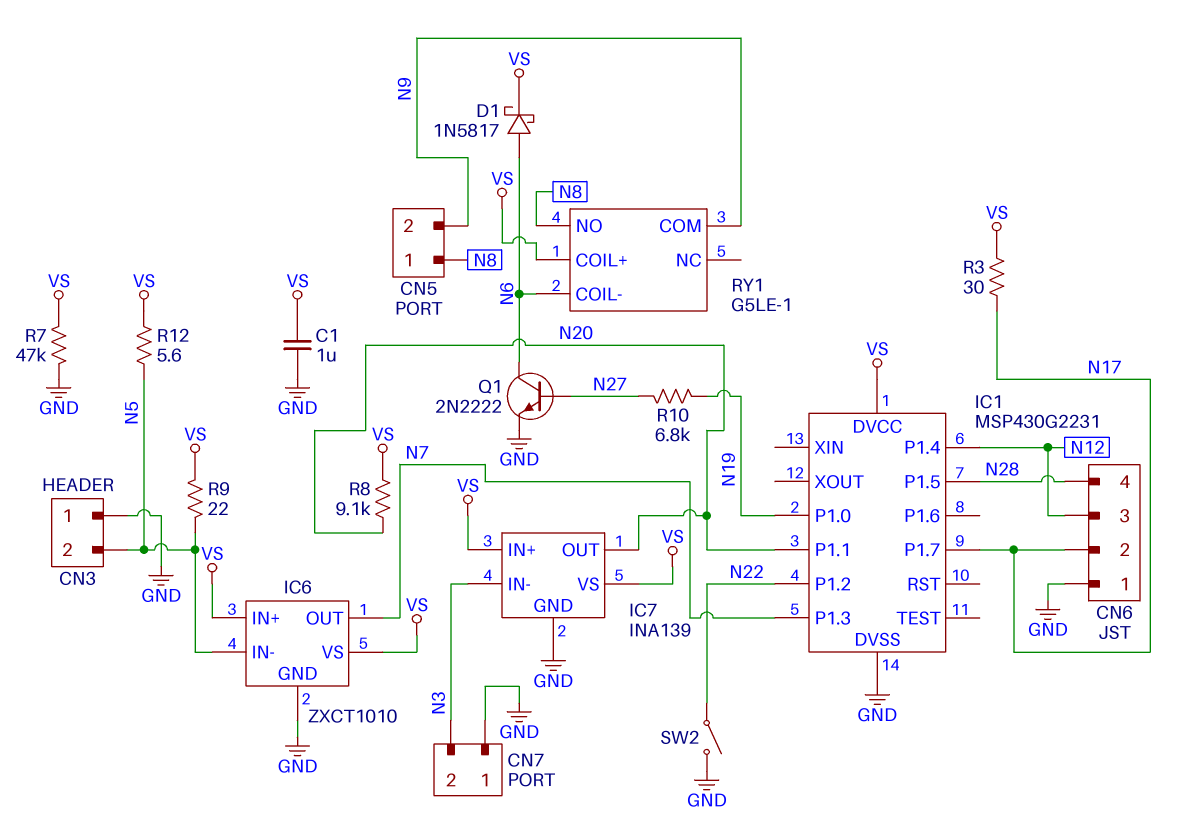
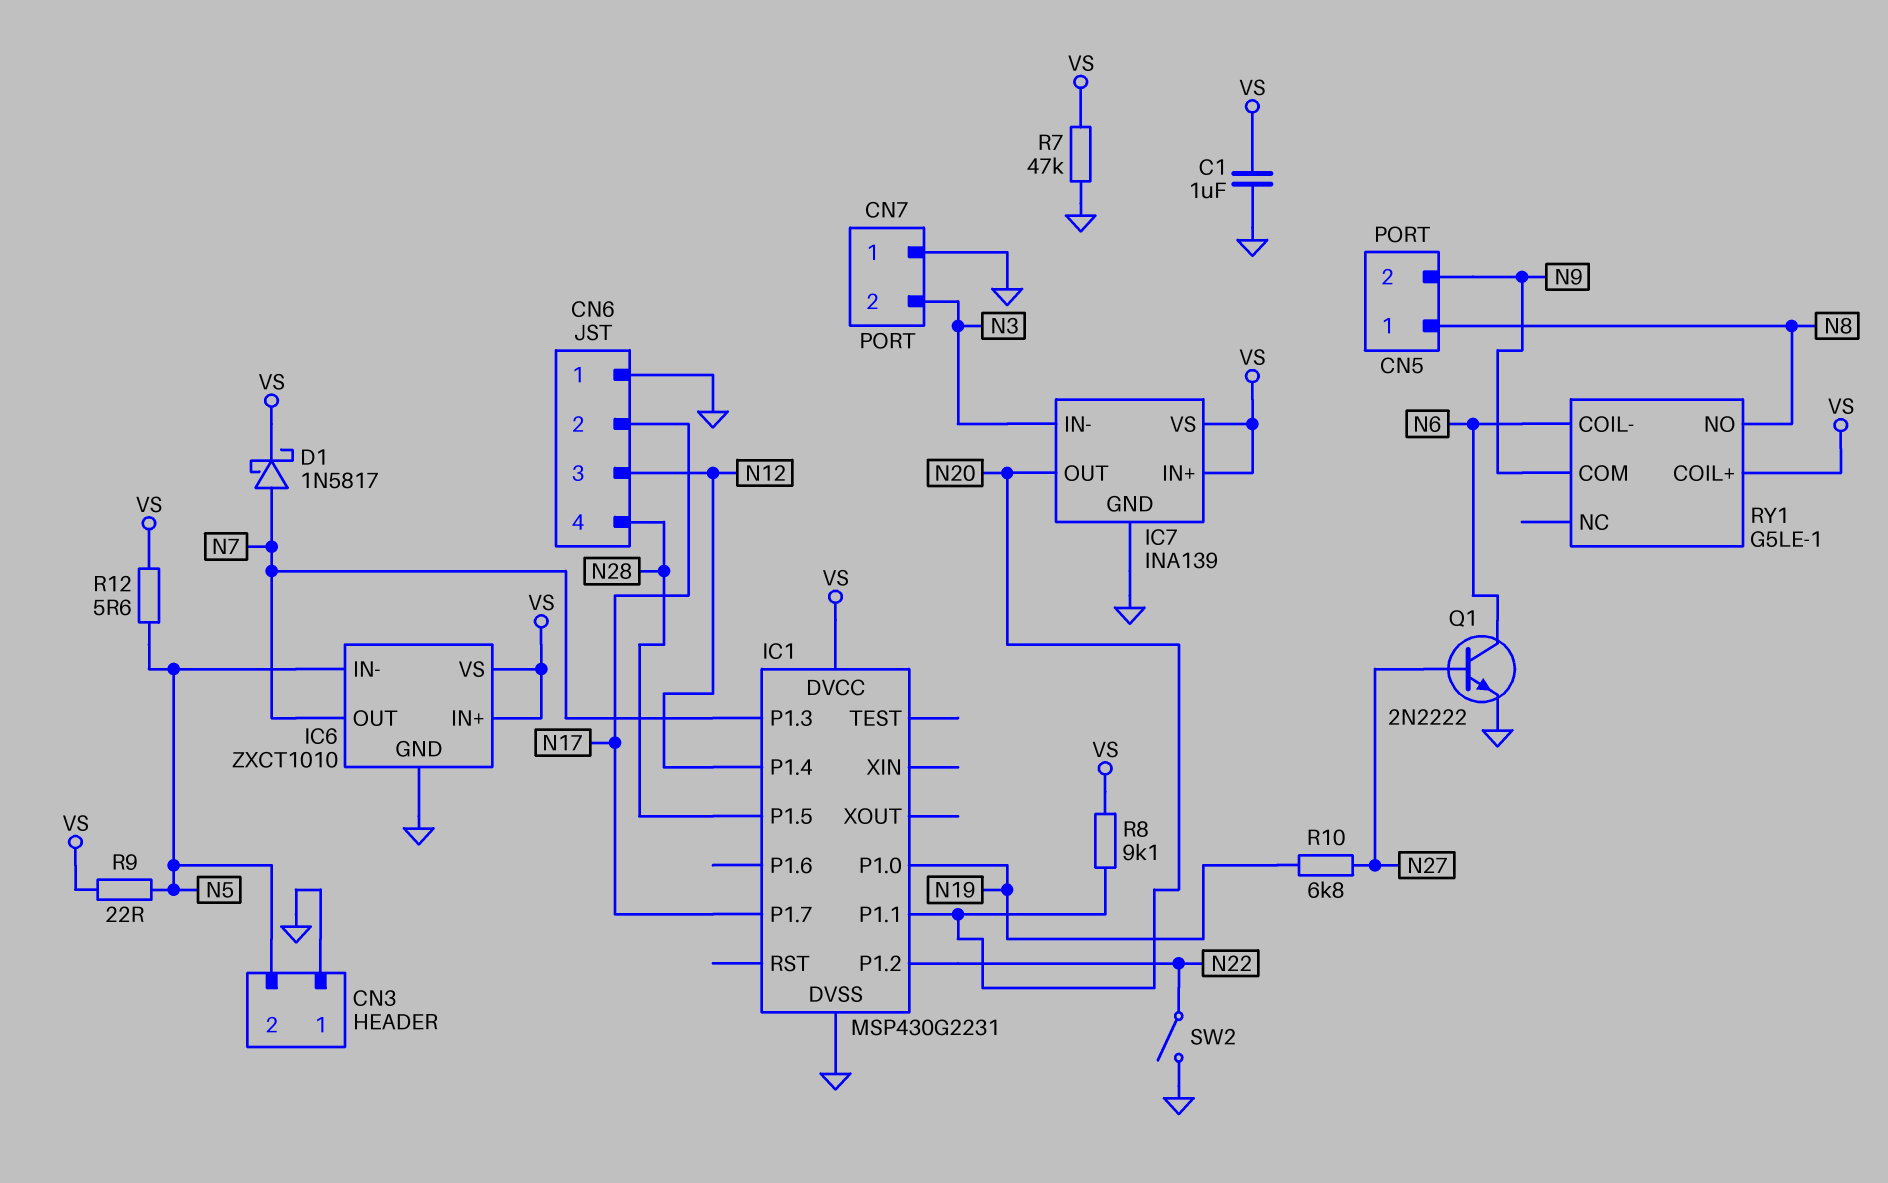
D1: schottky 1N5817 (A N6, K VS) -> schottky 1N5817 (A N7, K VS)
R3: 30 (N17, VS) -> none

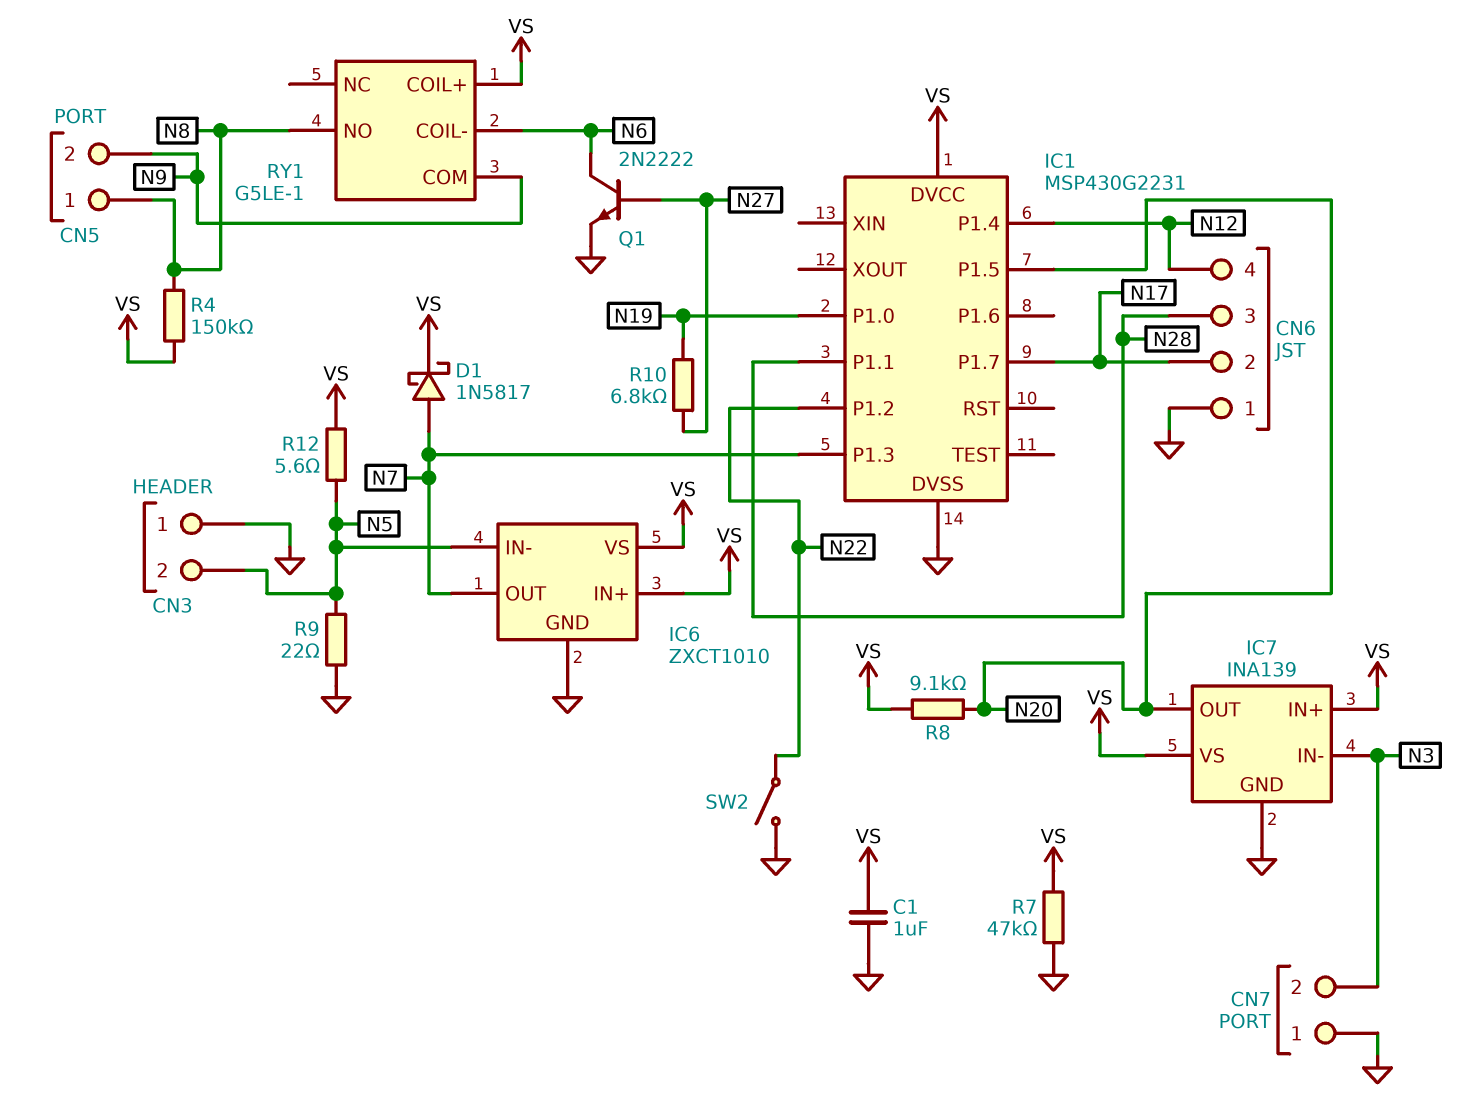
CN6 pin 3: N12 -> N28
CN6 pin 4: N28 -> N12
IC1 pin P1.1: N20 -> N28
IC1 pin P1.5: N28 -> N20
R4: none -> 150k (N8, VS)
R9: 22 (N5, VS) -> 22 (GND, N5)

